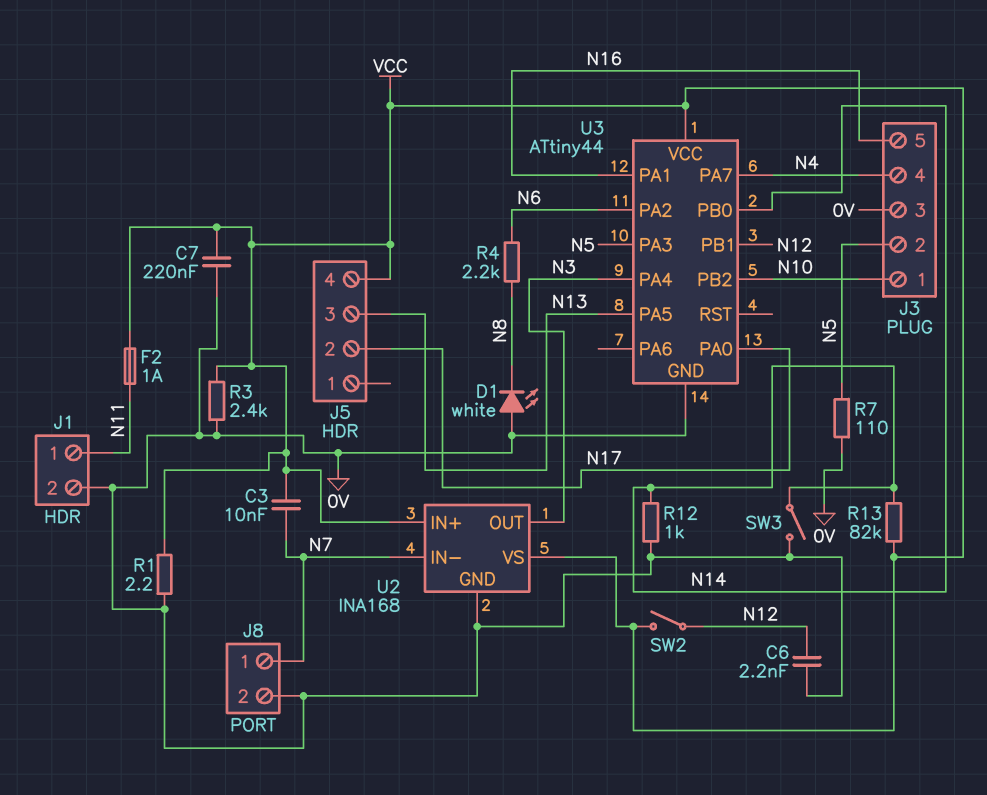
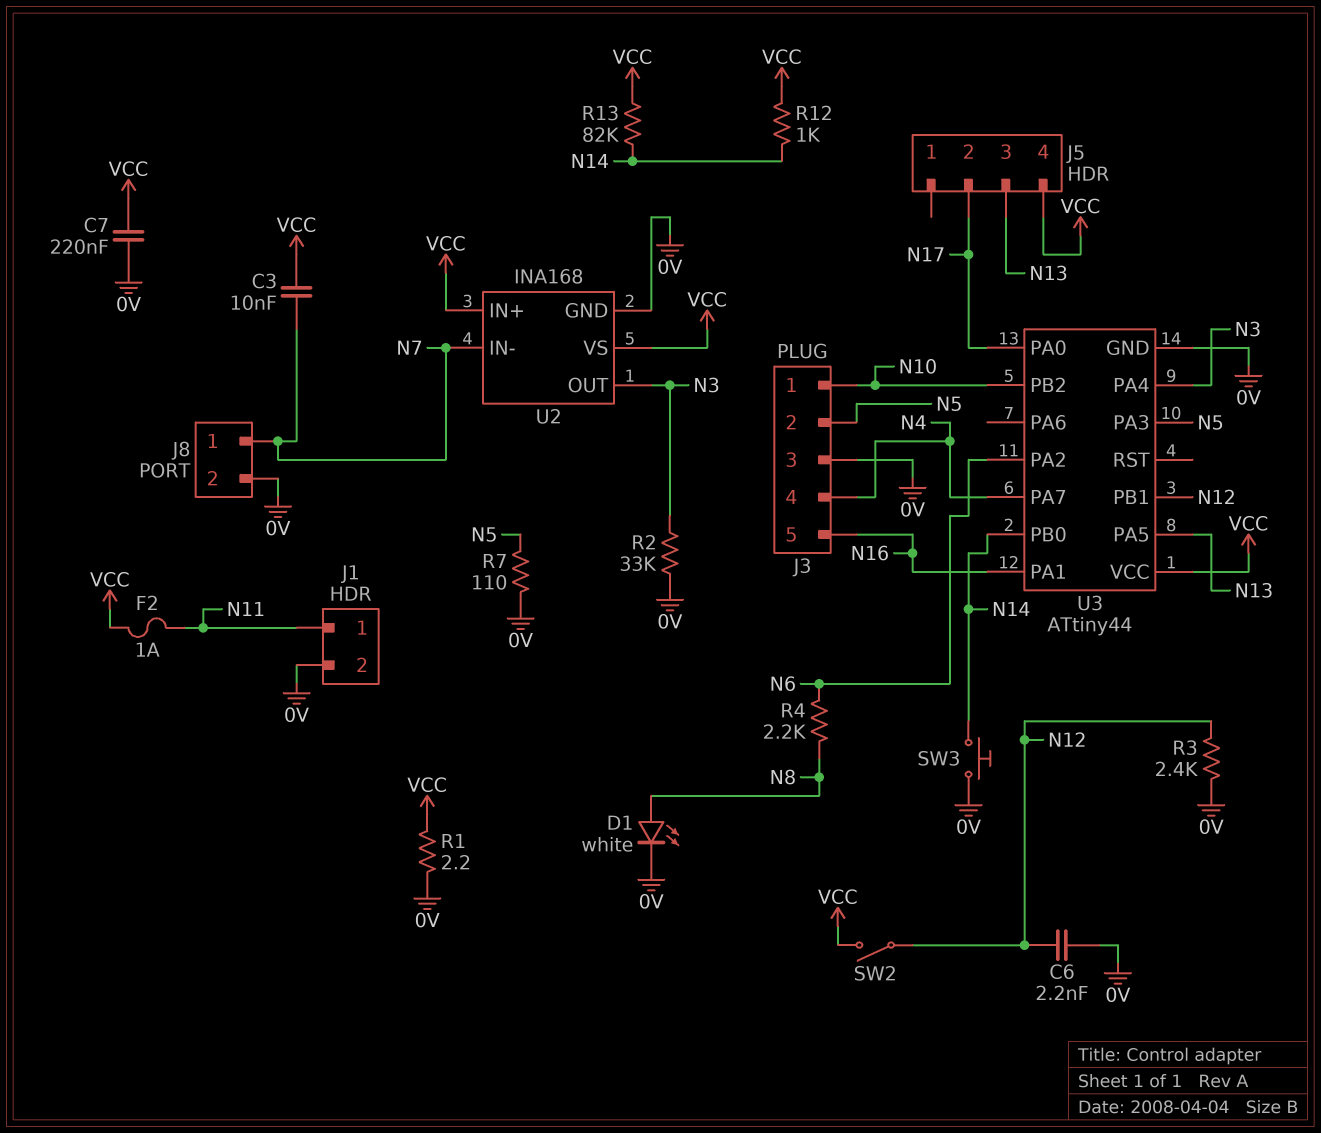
D1: LED white (A 0V, K N8) -> LED white (A N8, K 0V)
R2: none -> 33k (0V, N3)
R3: 2.4k (0V, VCC) -> 2.4k (0V, N12)
R12: 1k (0V, N14) -> 1k (N14, VCC)
SW3: switch (0V, N14) -> button (0V, N14)

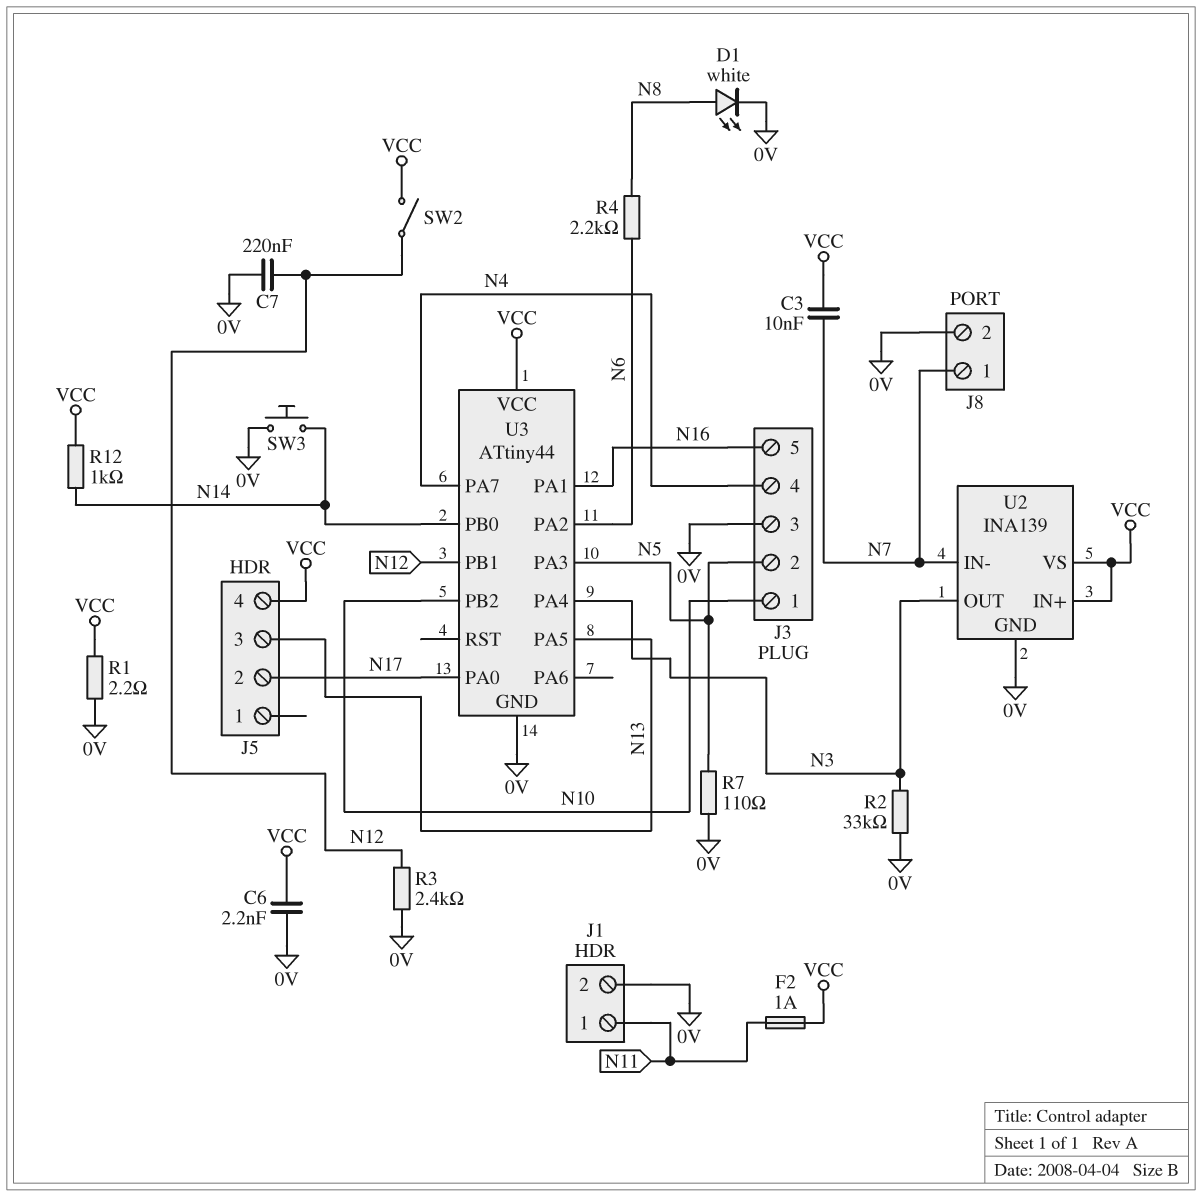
C6: 2.2nF (0V, N12) -> 2.2nF (0V, VCC)
C7: 220nF (0V, VCC) -> 220nF (0V, N12)
R13: 82k (N14, VCC) -> none
U2: INA168 -> INA139

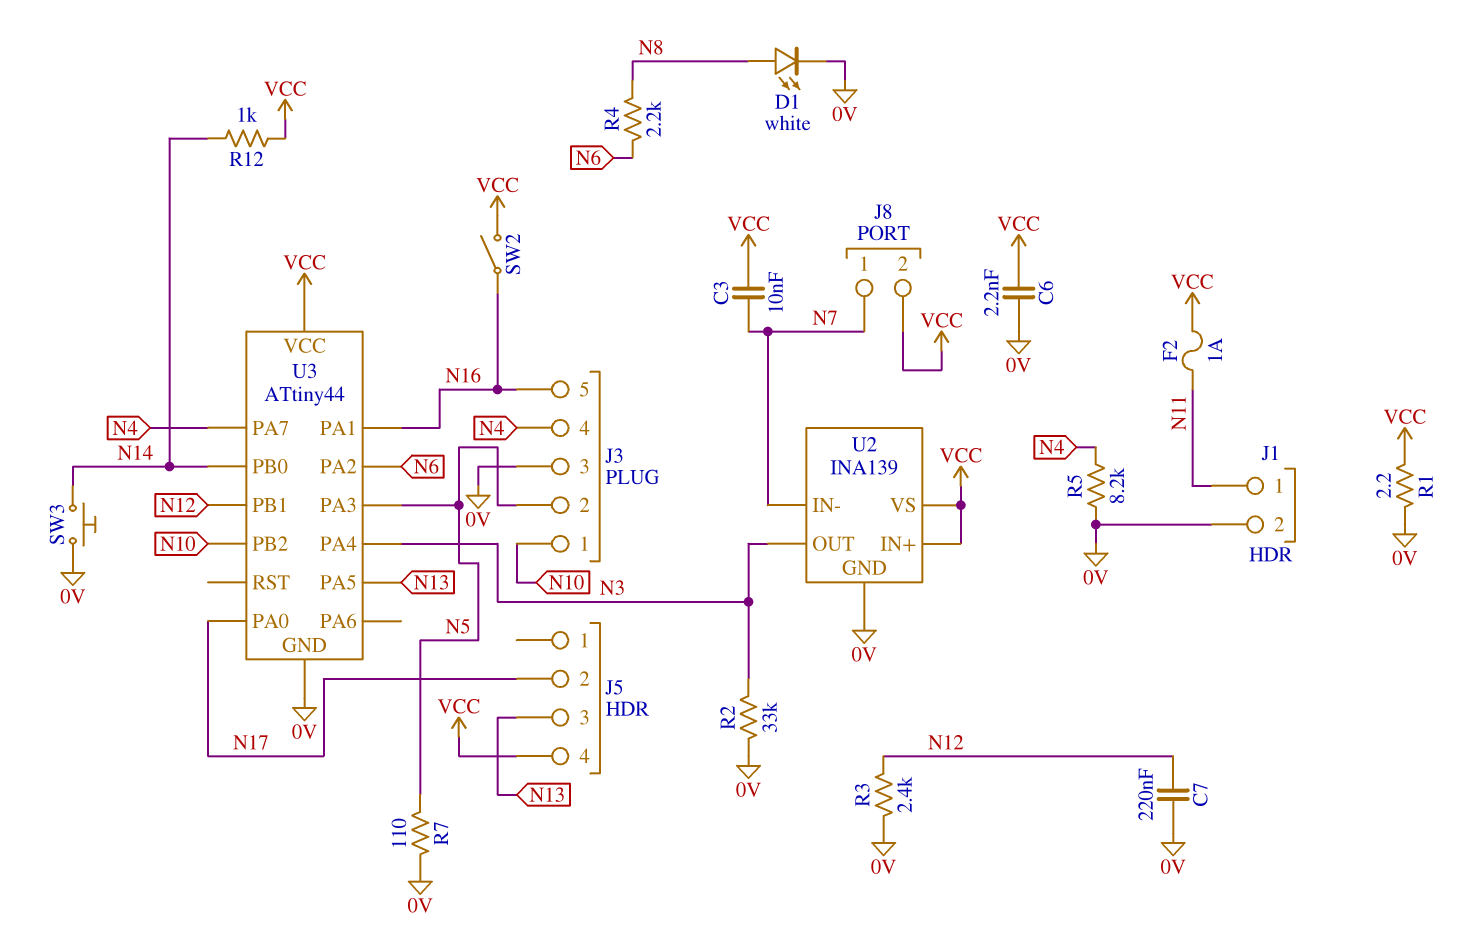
J8 pin 2: 0V -> VCC
R5: none -> 8.2k (0V, N4)
SW2: switch (N12, VCC) -> switch (N16, VCC)

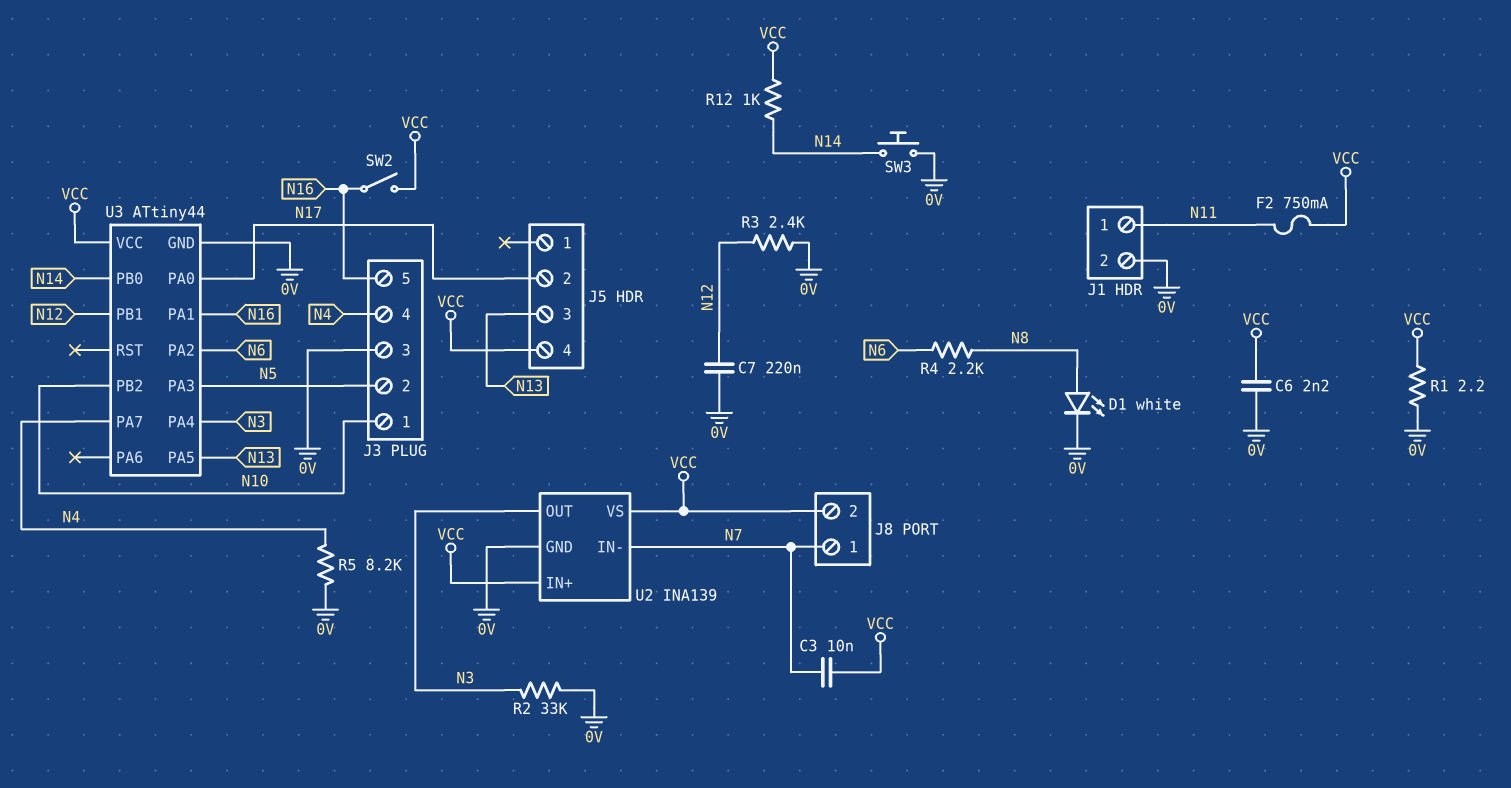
F2: 1A (N11, VCC) -> 750mA (N11, VCC)
R7: 110 (0V, N5) -> none

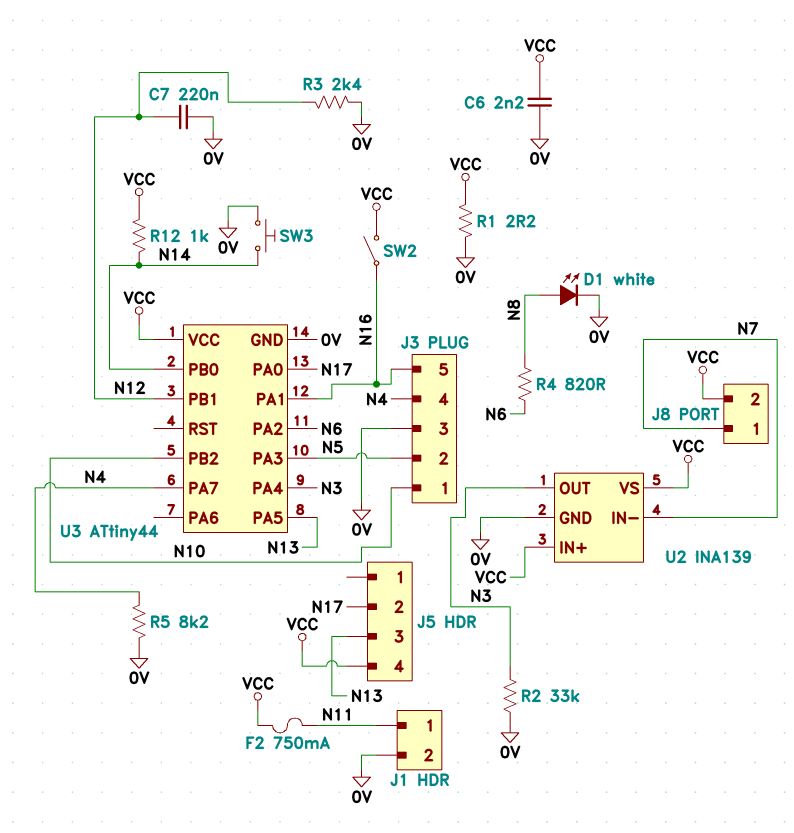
C3: 10nF (N7, VCC) -> none
R4: 2.2k (N6, N8) -> 820 (N6, N8)

